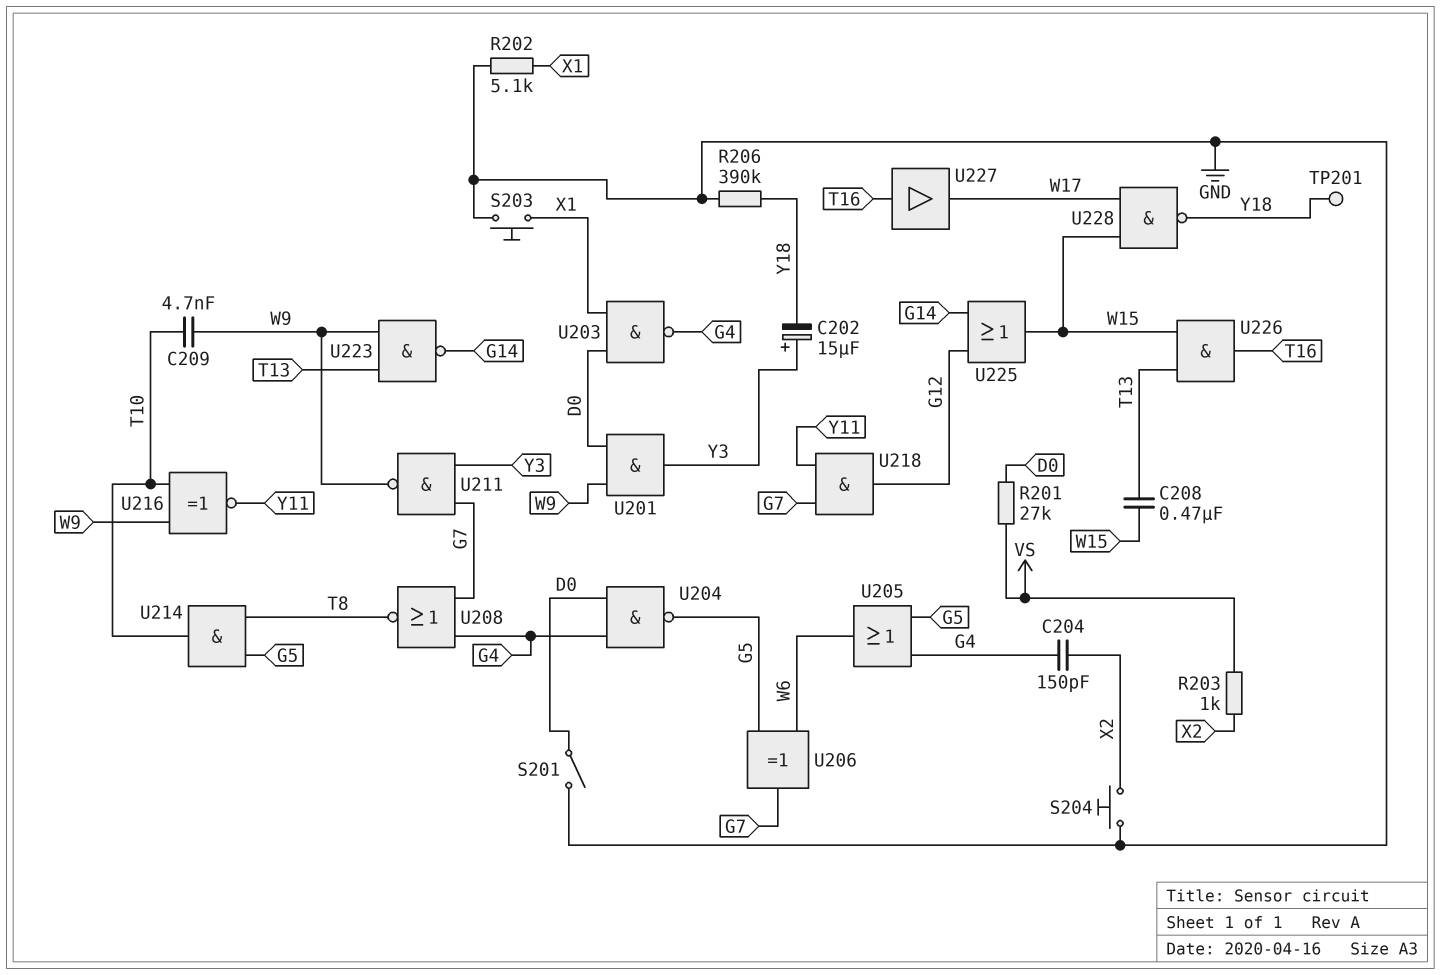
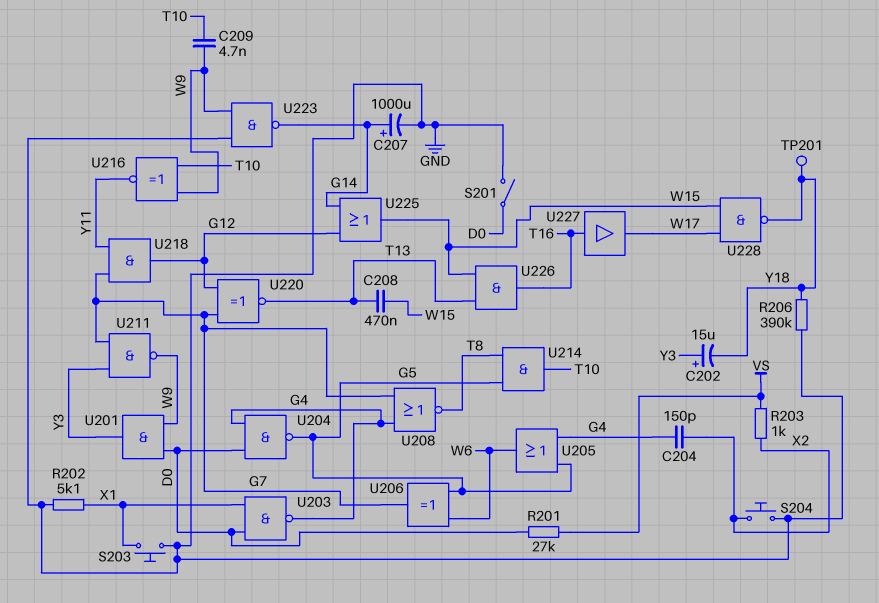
C207: none -> 1000uF (plus G14, minus GND)
U220: none -> XNOR (in G7, in G12, out T13)
U223: NAND (in T13, in W9, out G14) -> NAND (in GND, in W9, out G14)

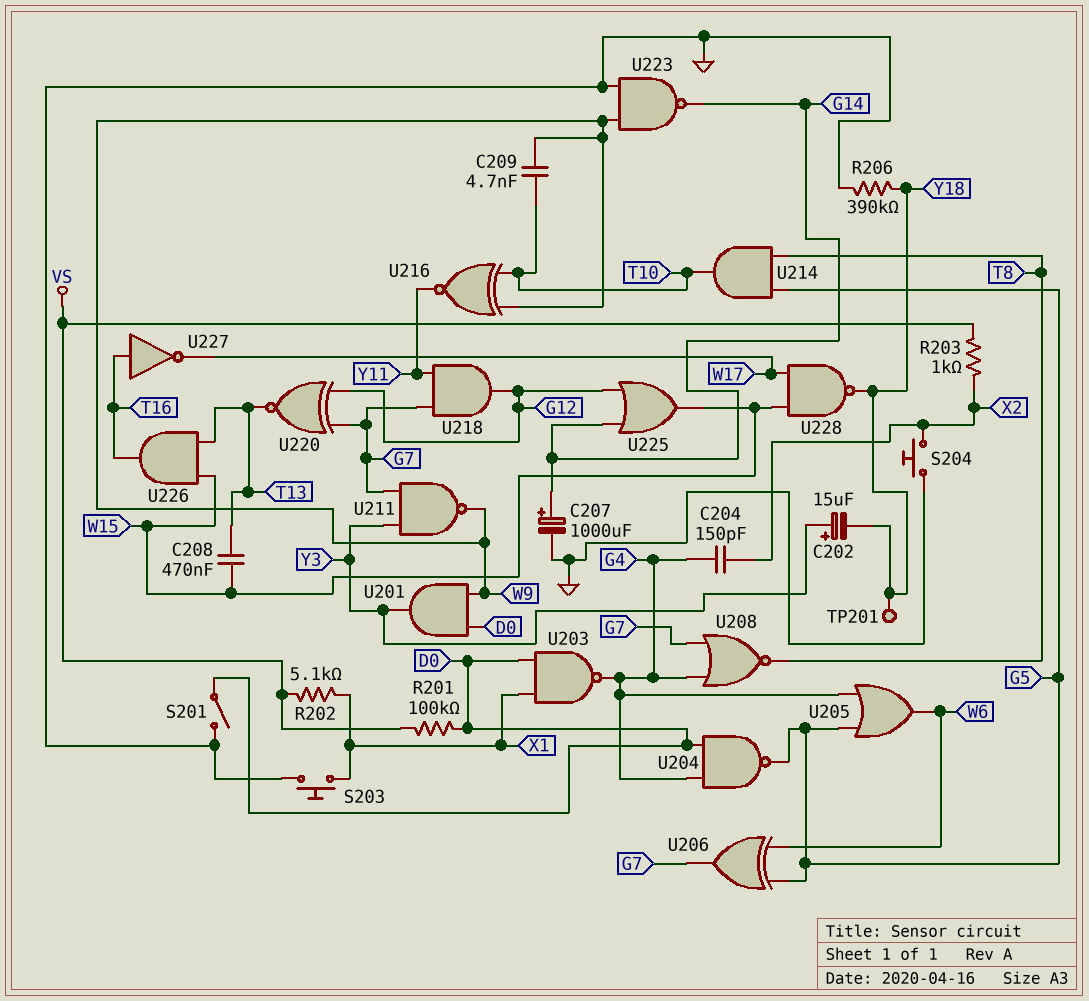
R201: 27k (D0, VS) -> 100k (D0, VS)
R202: 5.1k (GND, X1) -> 5.1k (VS, X1)
U227: buffer (in T16, out W17) -> NOT (in T16, out W17)

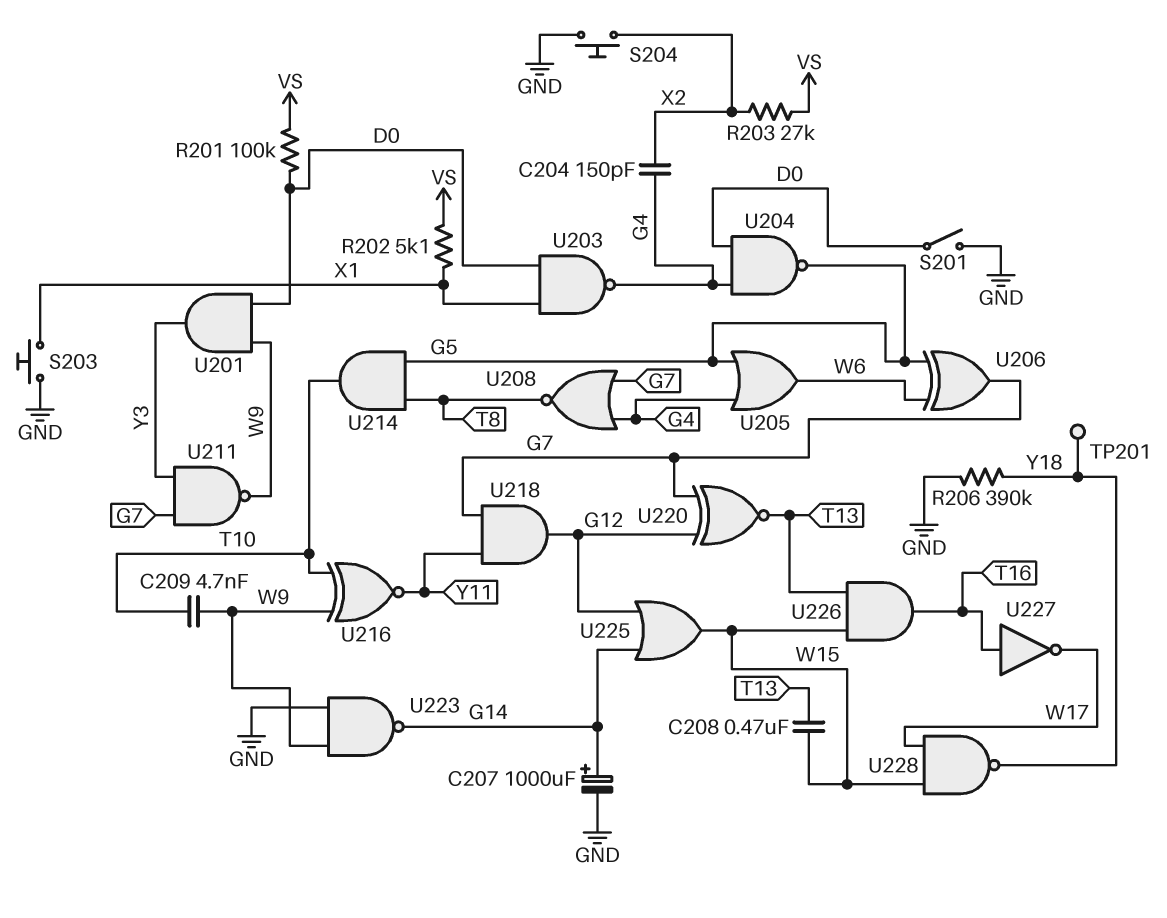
C202: 15uF (plus Y3, minus Y18) -> none
R203: 1k (VS, X2) -> 27k (VS, X2)

